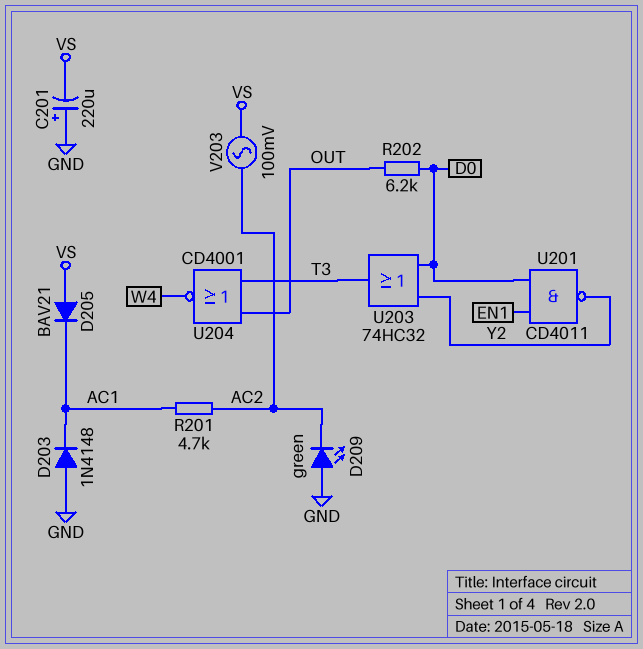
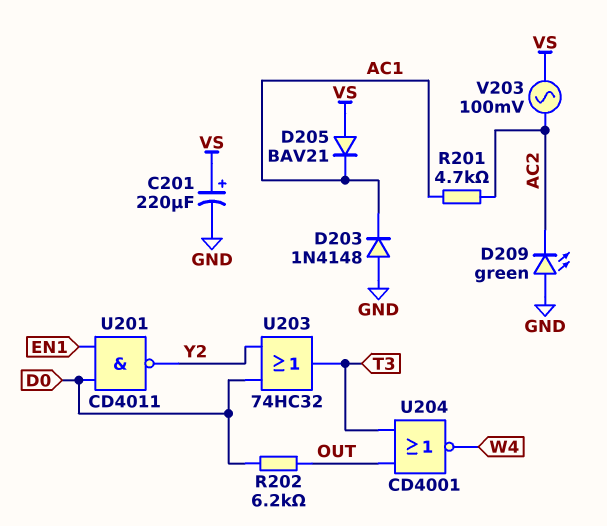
C201: 220uF (plus GND, minus VS) -> 220uF (plus VS, minus GND)

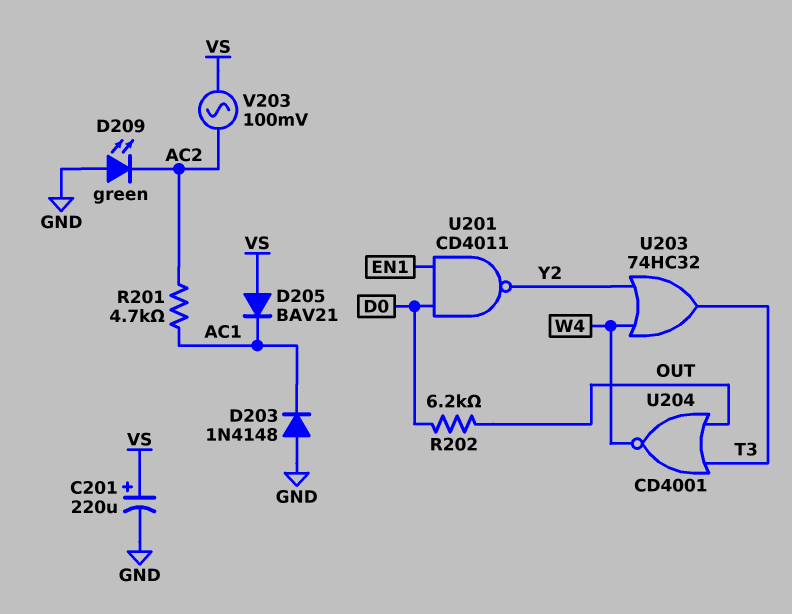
U203: OR 74HC32 (in D0, in Y2, out T3) -> OR 74HC32 (in W4, in Y2, out T3)

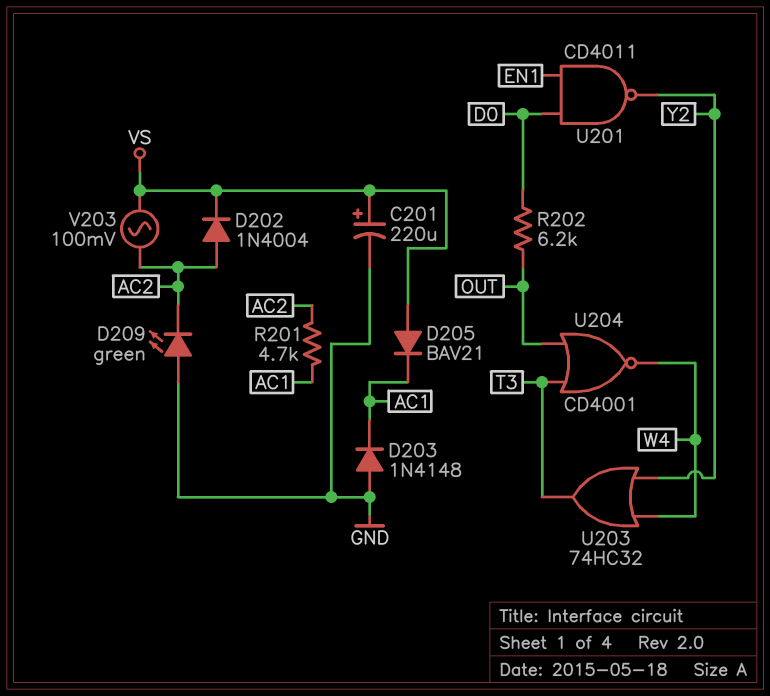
D202: none -> diode 1N4004 (A AC2, K VS)

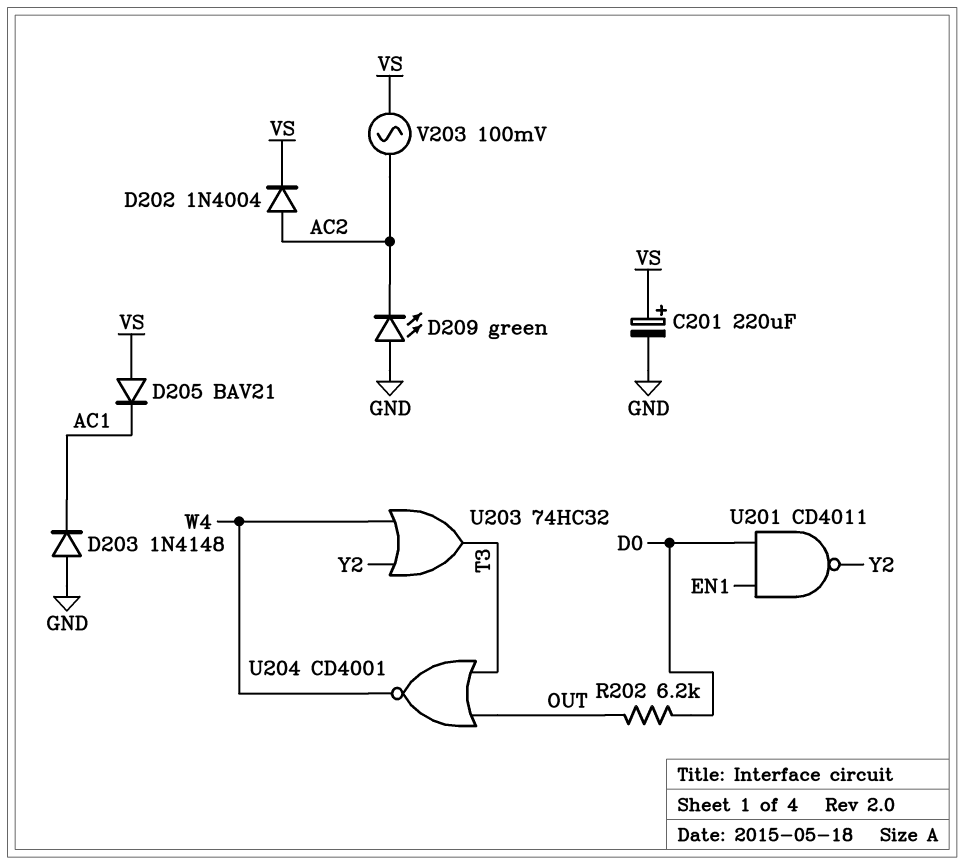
R201: 4.7k (AC1, AC2) -> none

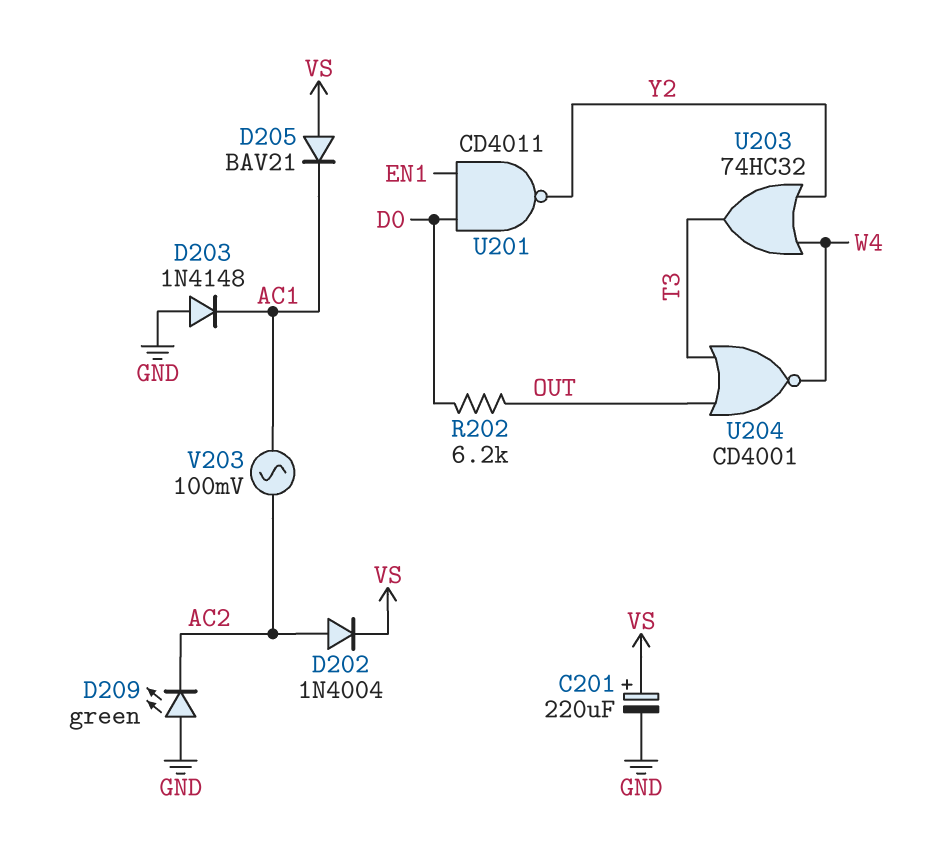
V203: AC 100mV (AC2, VS) -> AC 100mV (AC1, AC2)

